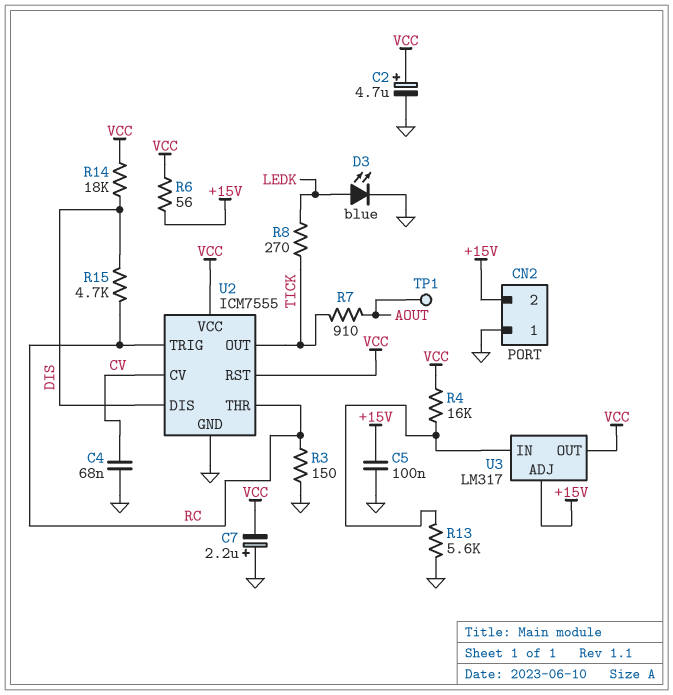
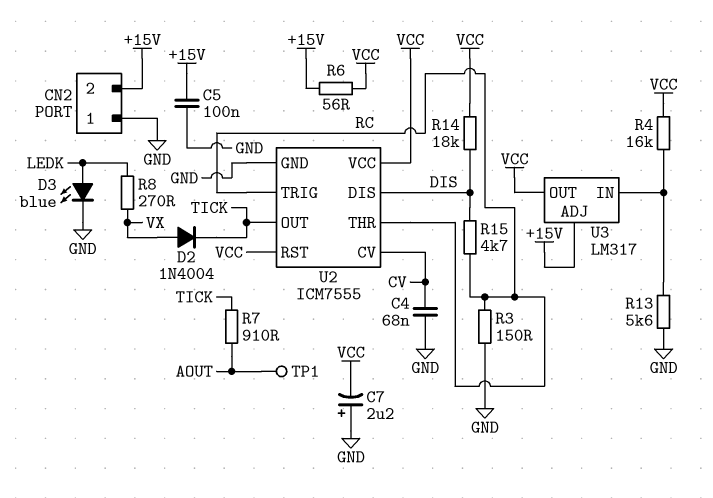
C2: 4.7uF (plus VCC, minus GND) -> none
D2: none -> diode 1N4004 (A VX, K TICK)
R8: 270 (LEDK, TICK) -> 270 (LEDK, VX)

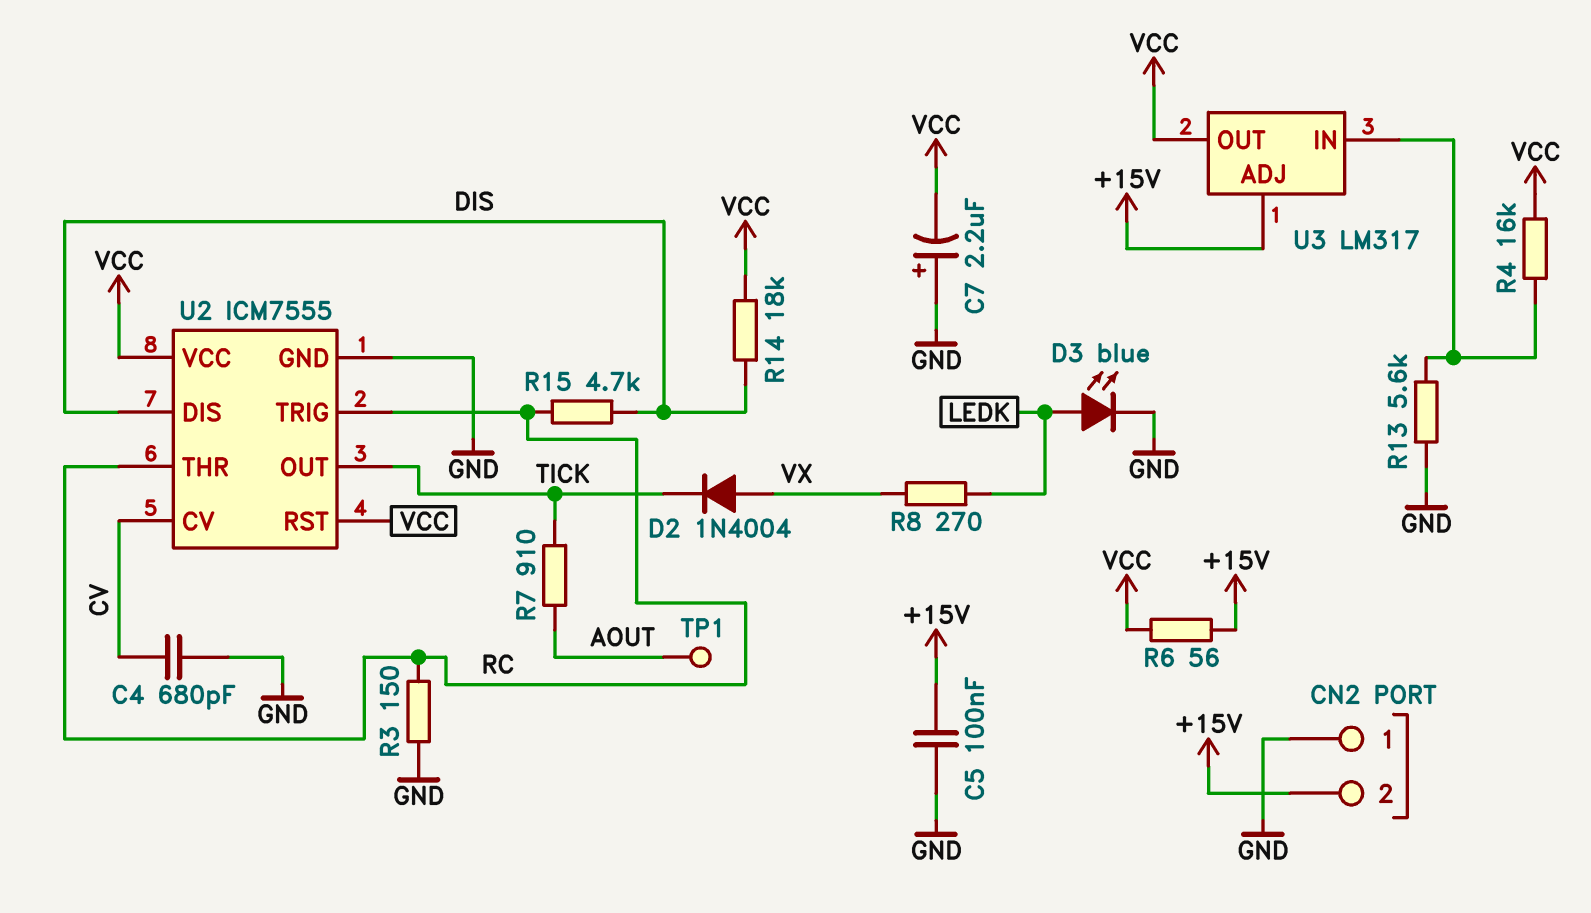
C4: 68nF (CV, GND) -> 680pF (CV, GND)

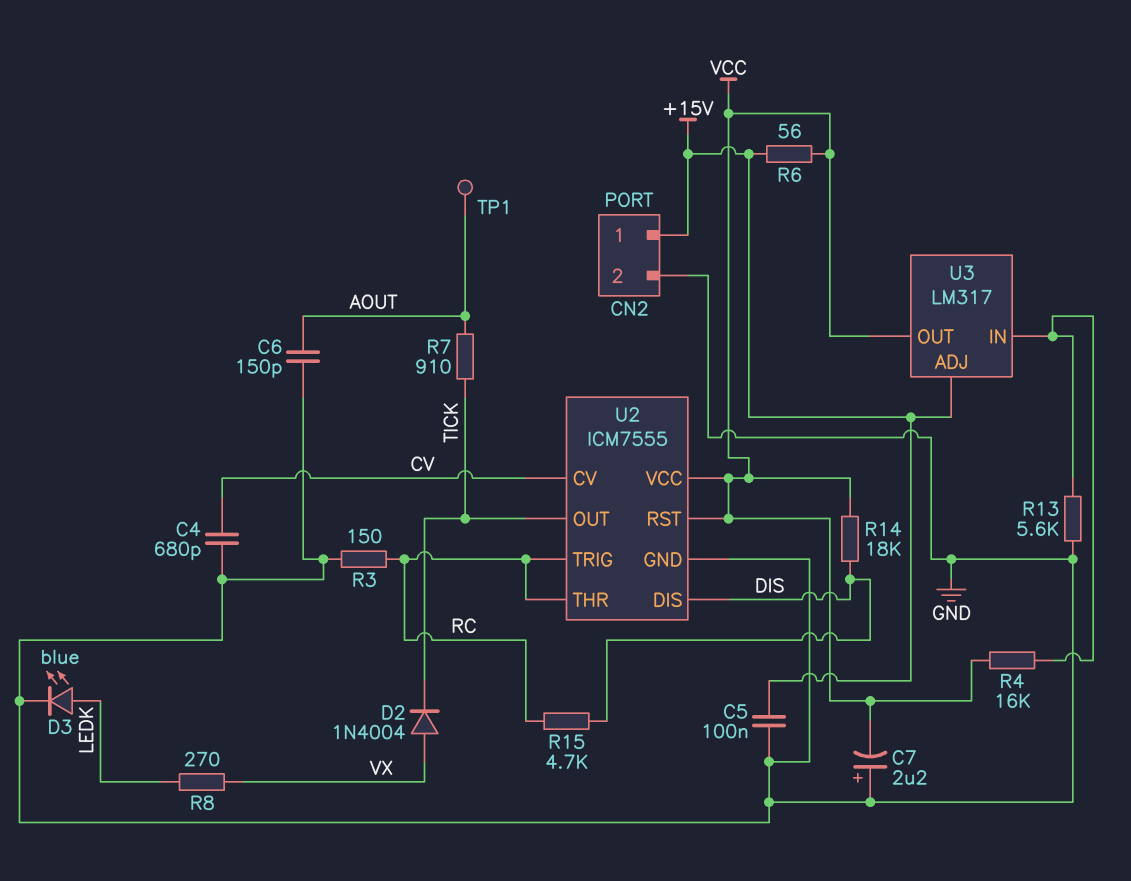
C6: none -> 150pF (AOUT, GND)
CN2 pin 1: GND -> +15V
CN2 pin 2: +15V -> GND

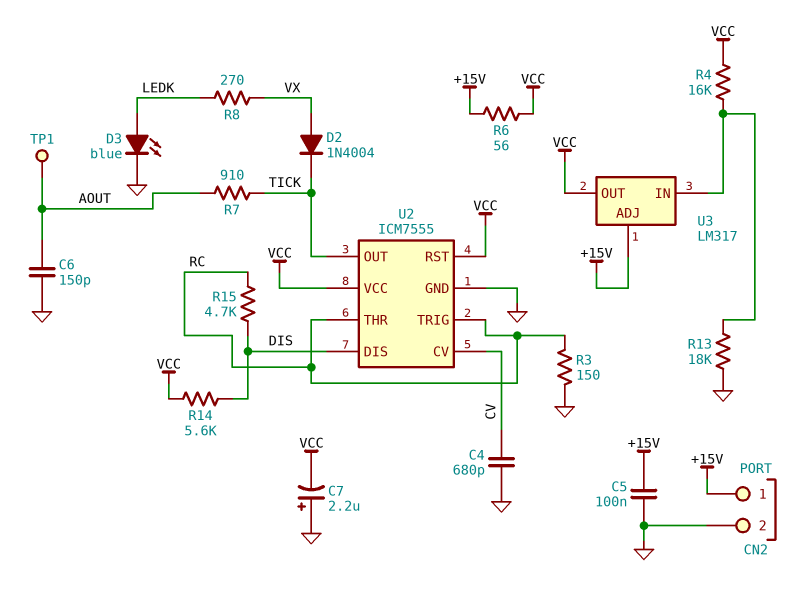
R13: 5.6k (GND, U3/IN) -> 18k (GND, U3/IN)
R14: 18k (DIS, VCC) -> 5.6k (DIS, VCC)

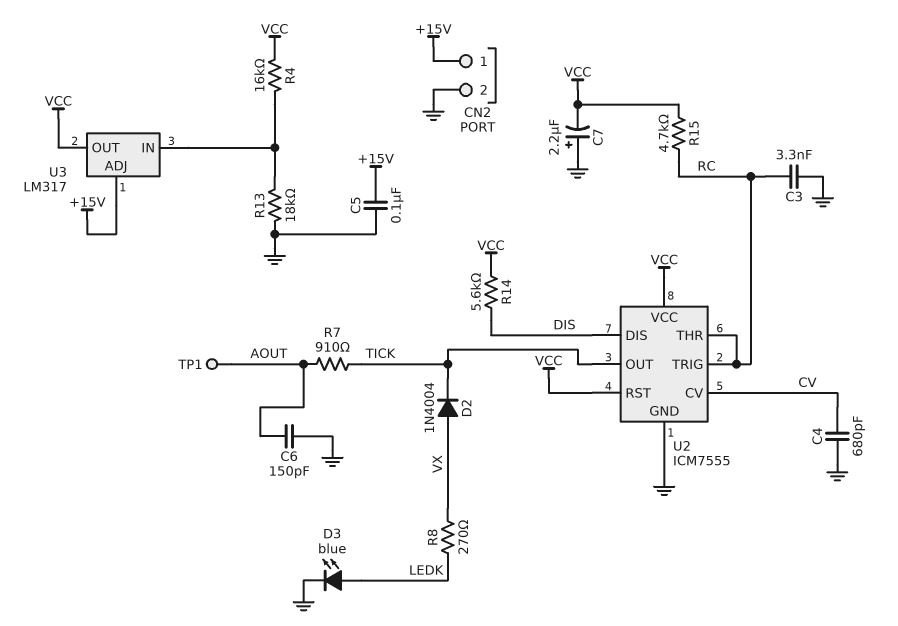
C3: none -> 3.3nF (GND, RC)
R3: 150 (GND, RC) -> none
R6: 56 (+15V, VCC) -> none
R15: 4.7k (DIS, RC) -> 4.7k (RC, VCC)

